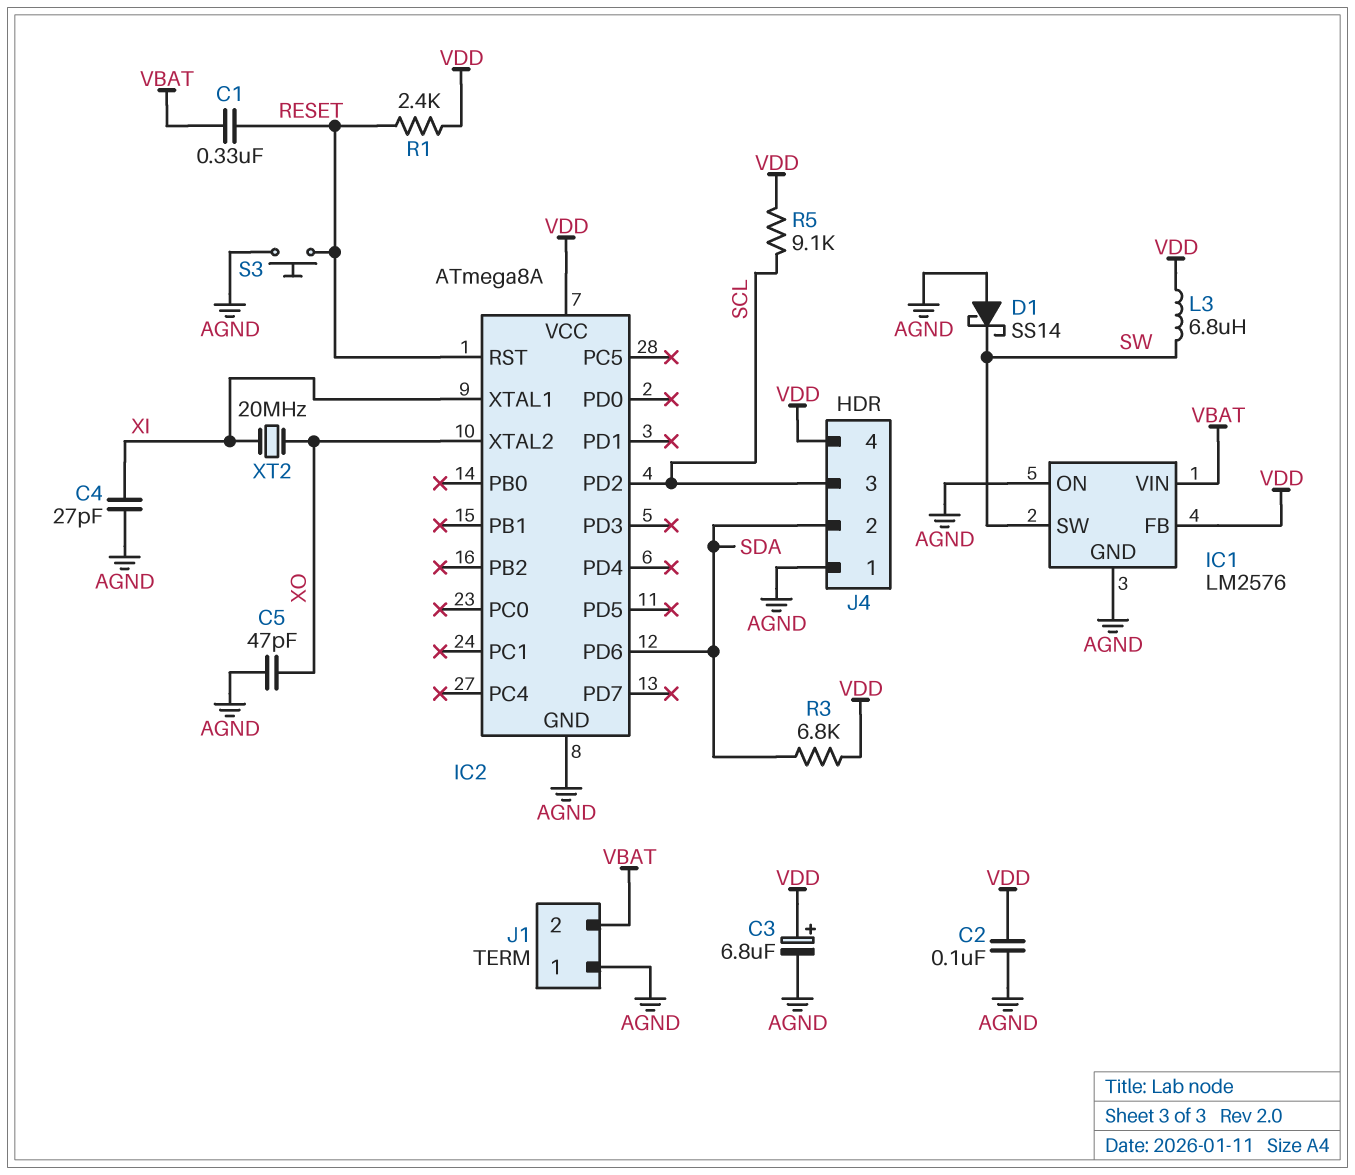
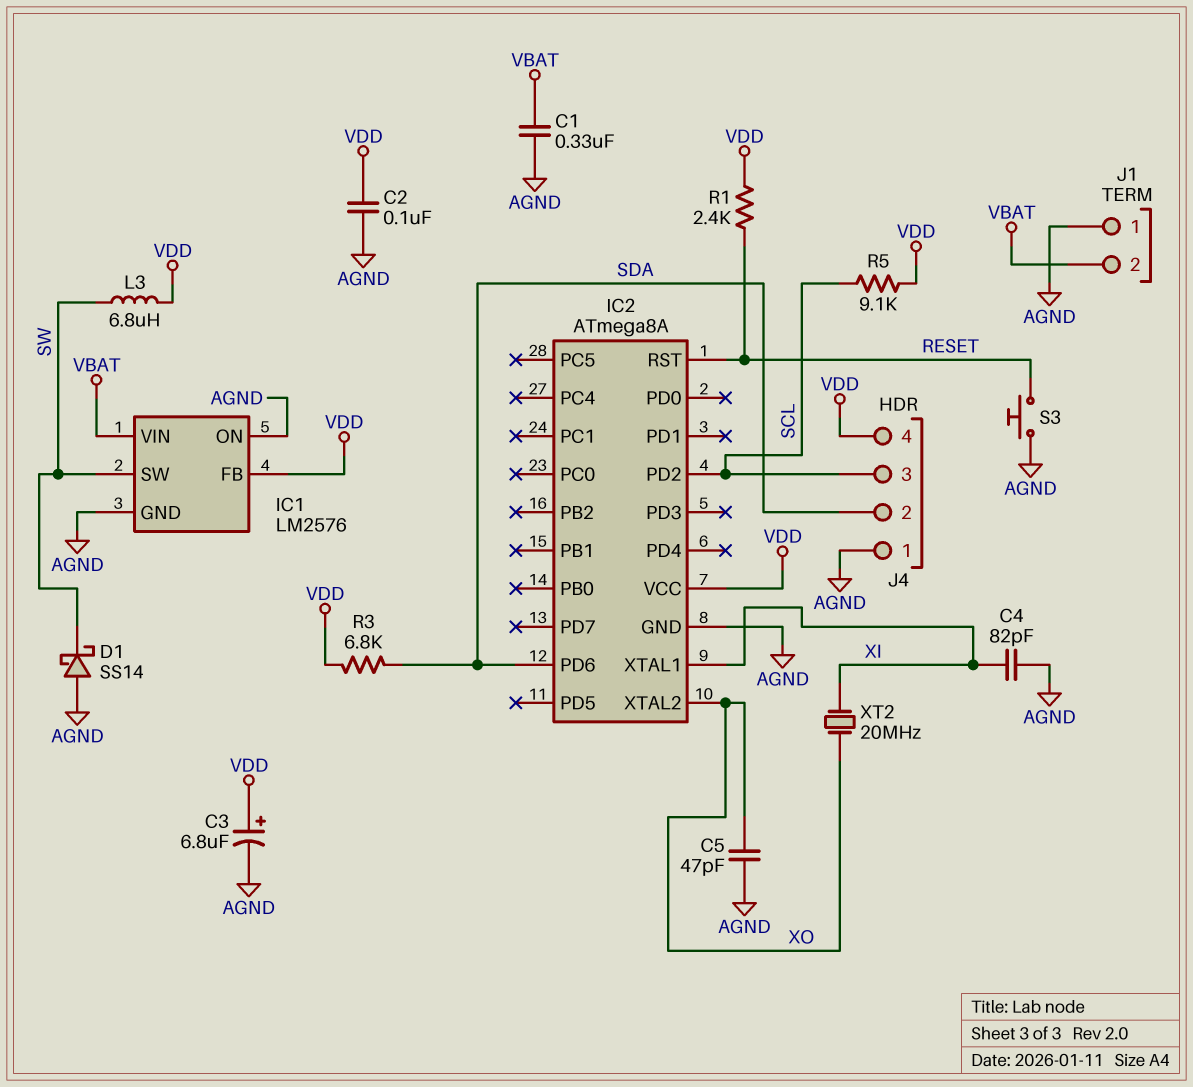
C1: 330nF (RESET, VBAT) -> 330nF (AGND, VBAT)
C4: 27pF (AGND, XI) -> 82pF (AGND, XI)

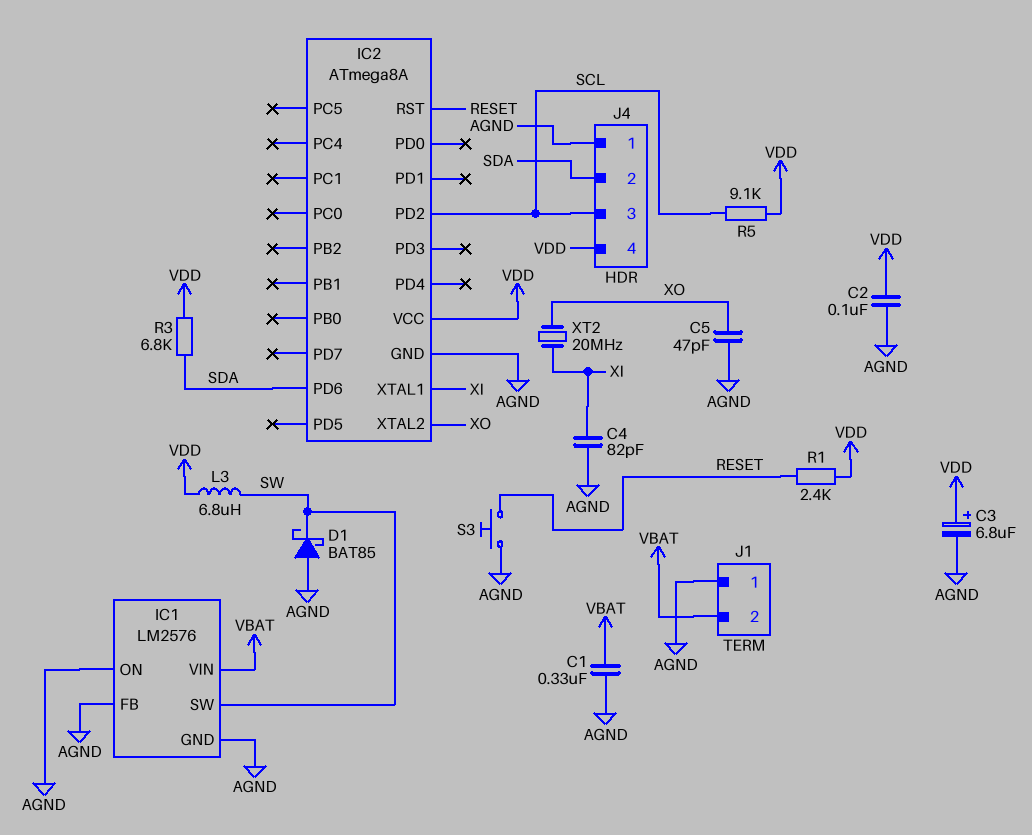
D1: schottky SS14 (A AGND, K SW) -> schottky BAT85 (A AGND, K SW)
IC1 pin FB: VDD -> AGND

